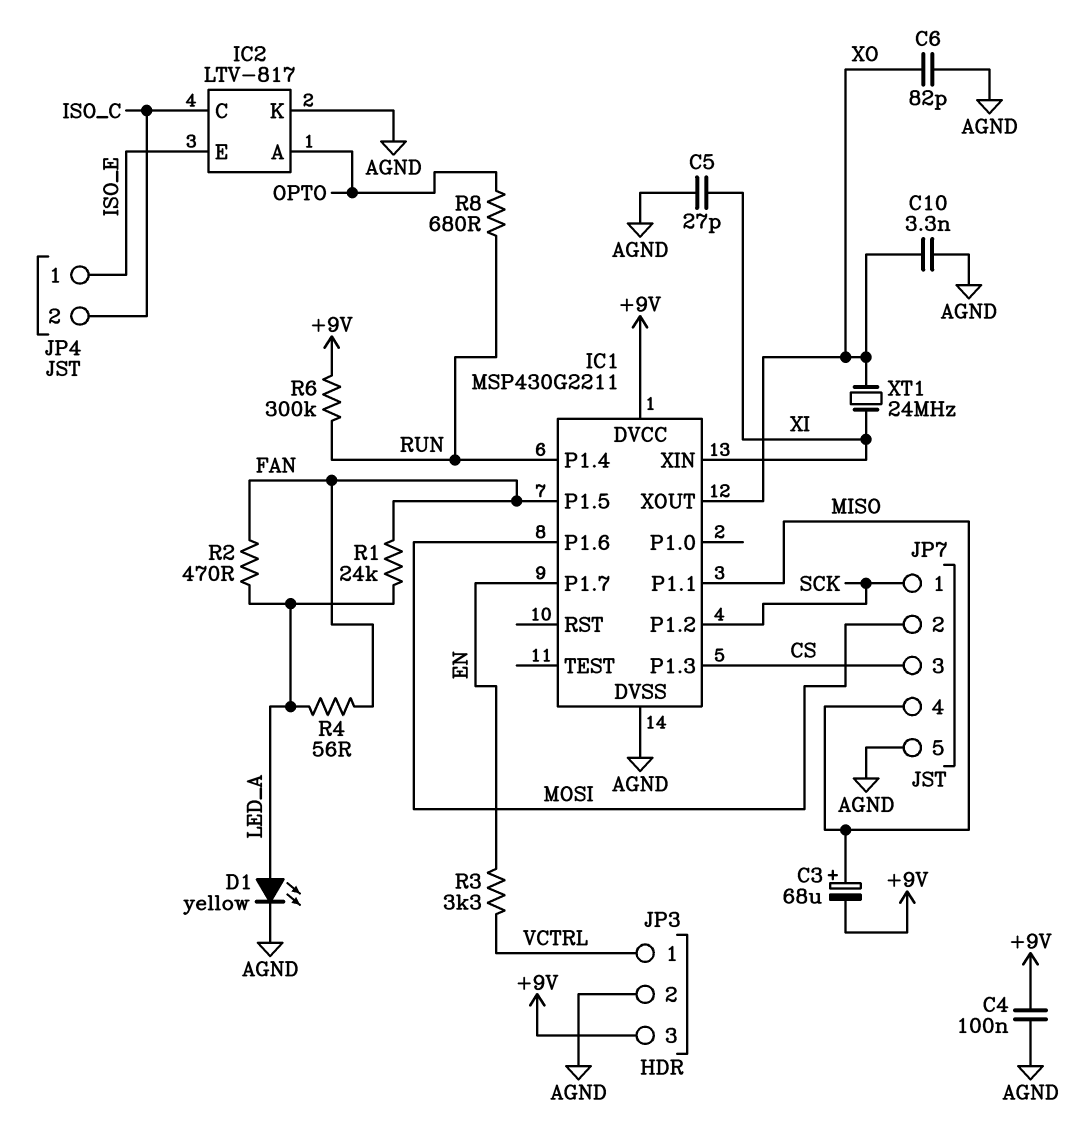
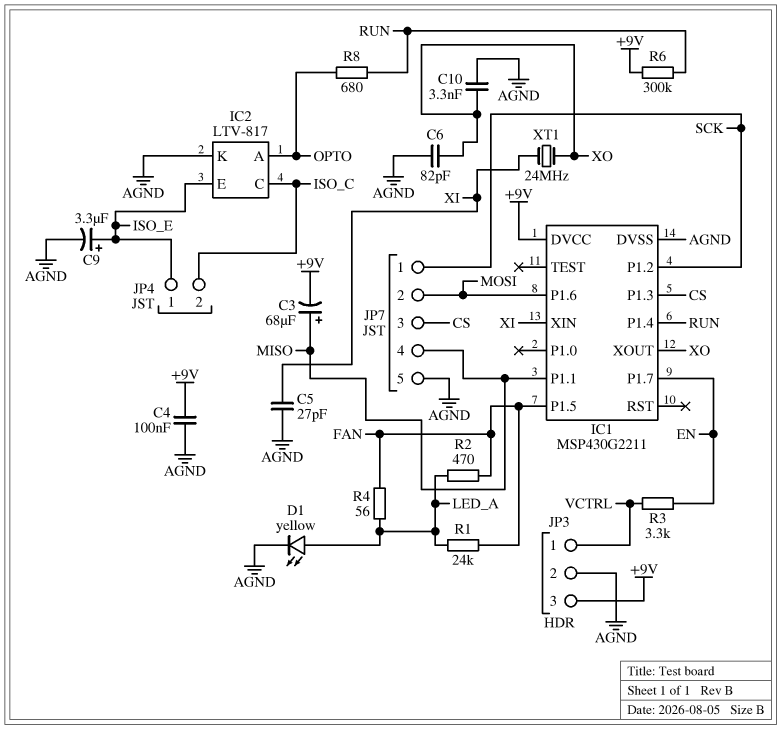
C9: none -> 3.3uF (plus ISO_E, minus AGND)

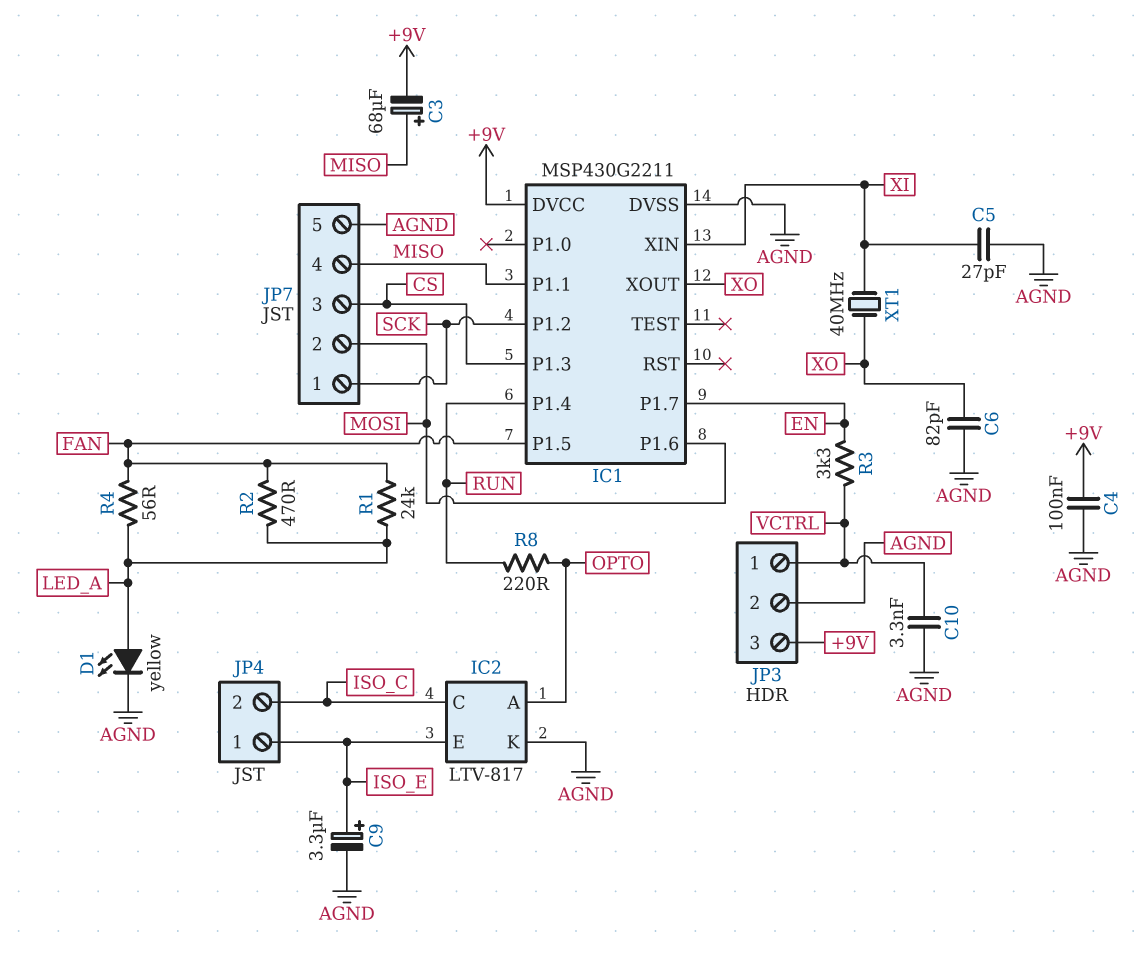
C10: 3.3nF (AGND, XO) -> 3.3nF (AGND, VCTRL)
R6: 300k (+9V, RUN) -> none
R8: 680 (OPTO, RUN) -> 220 (OPTO, RUN)
XT1: 24MHz (XI, XO) -> 40MHz (XI, XO)

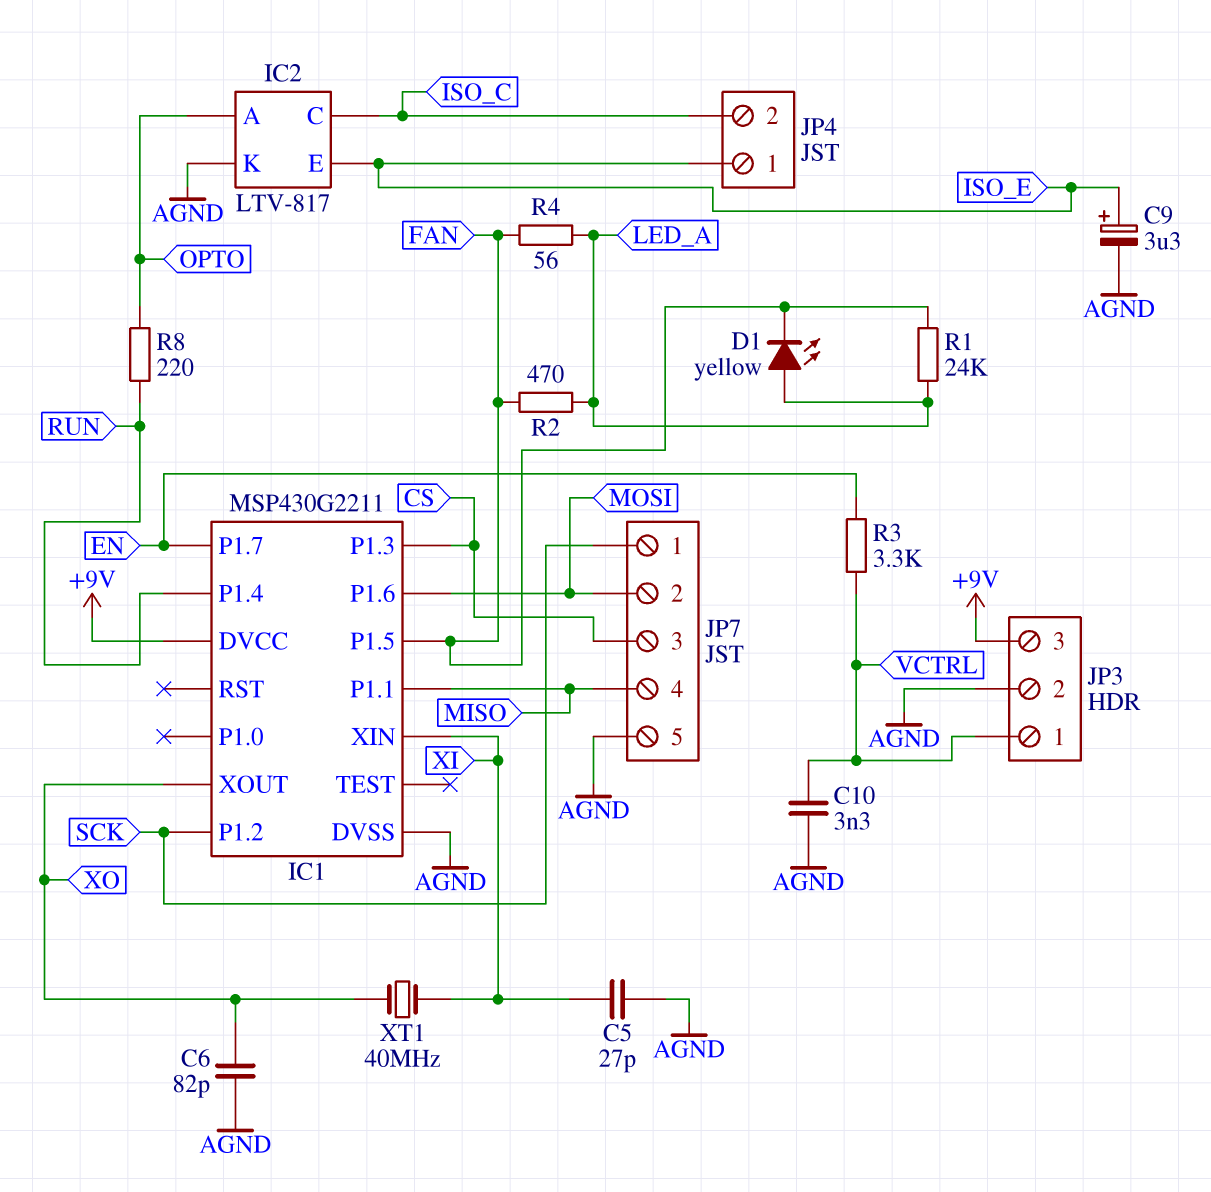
C3: 68uF (plus MISO, minus +9V) -> none
C4: 100nF (+9V, AGND) -> none
D1: LED yellow (A LED_A, K AGND) -> LED yellow (A LED_A, K FAN)

